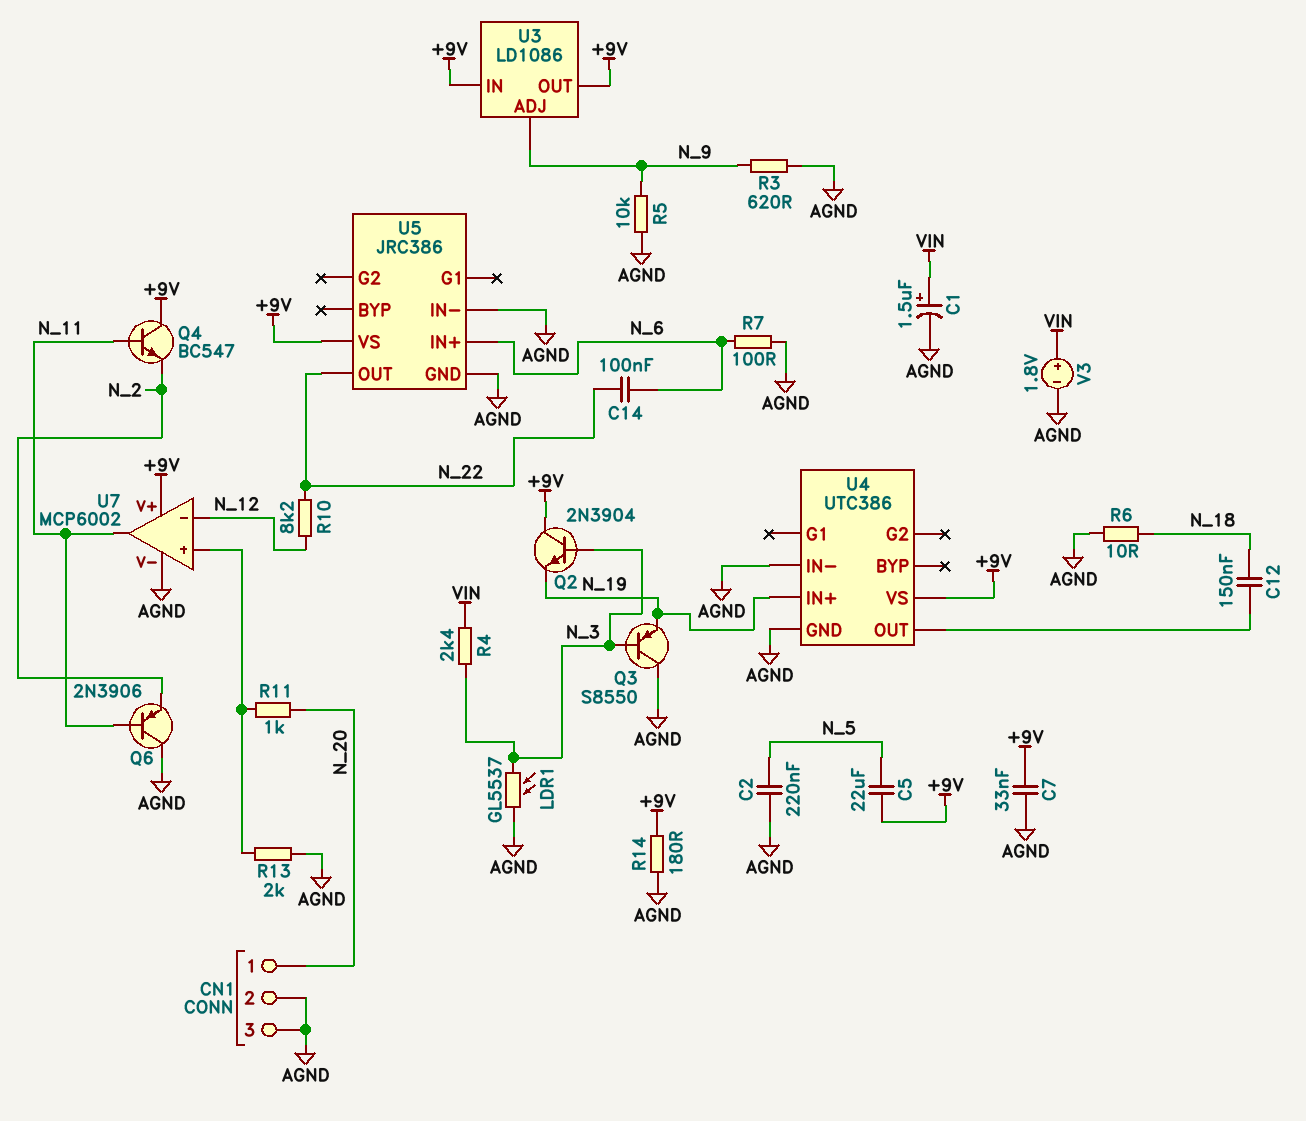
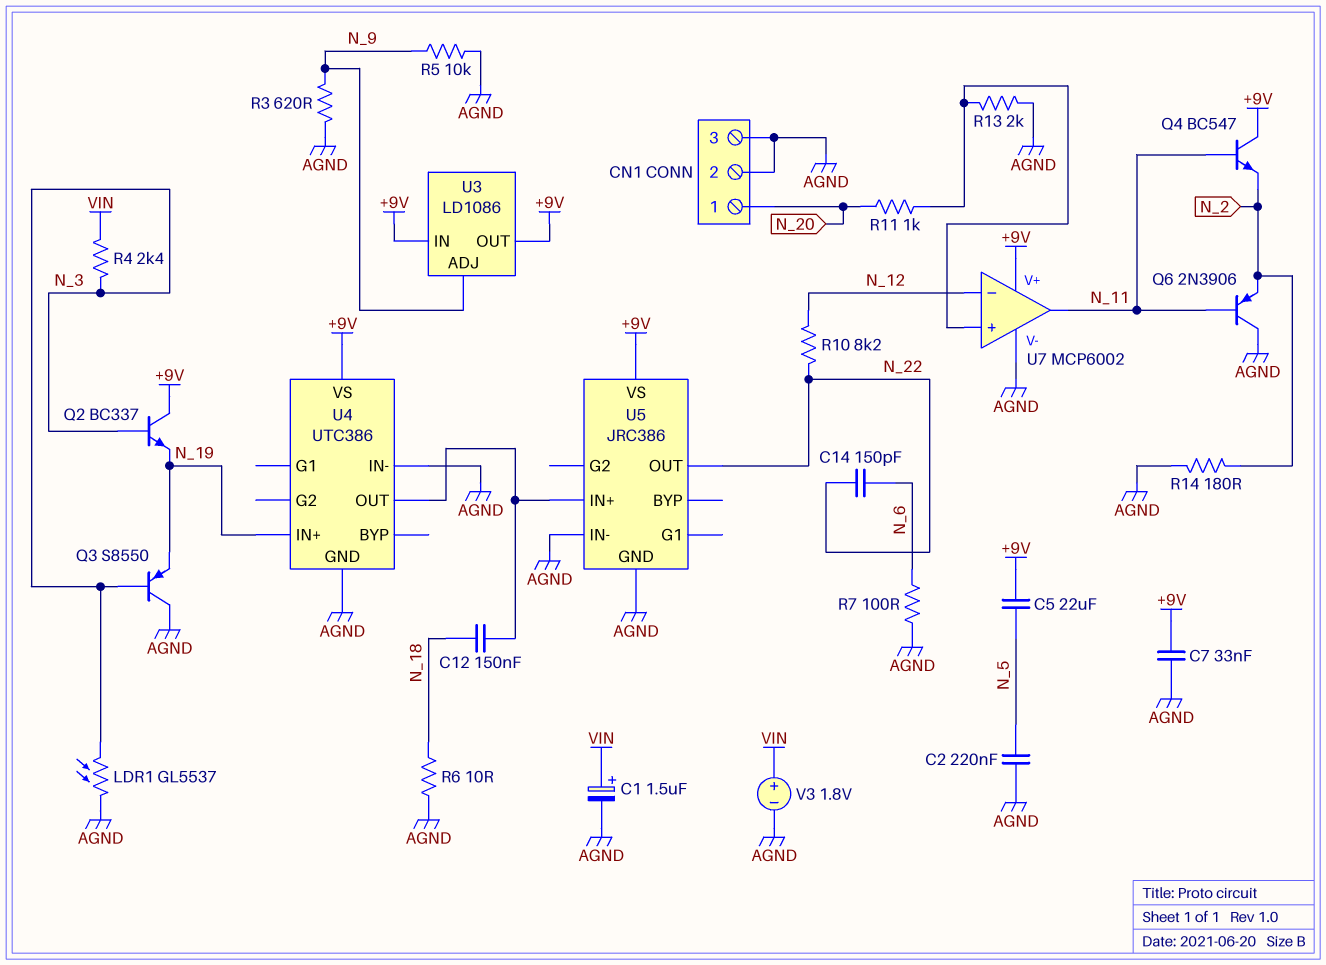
C14: 100nF (N_6, N_22) -> 150pF (N_6, N_22)
Q2: NPN 2N3904 (B N_3, C +9V, E N_19) -> NPN BC337 (B N_3, C +9V, E N_19)
R14: 180 (+9V, AGND) -> 180 (AGND, N_2)
U5 pin IN+: N_6 -> U4/OUT

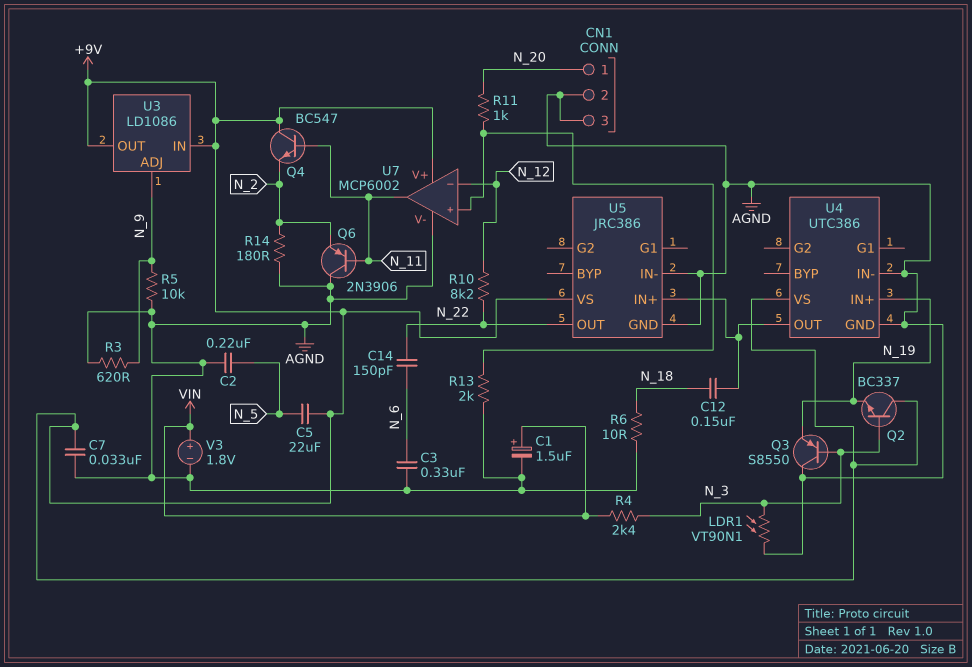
C3: none -> 330nF (AGND, N_6)
LDR1: GL5537 (AGND, N_3) -> VT90N1 (AGND, N_3)
R7: 100 (AGND, N_6) -> none

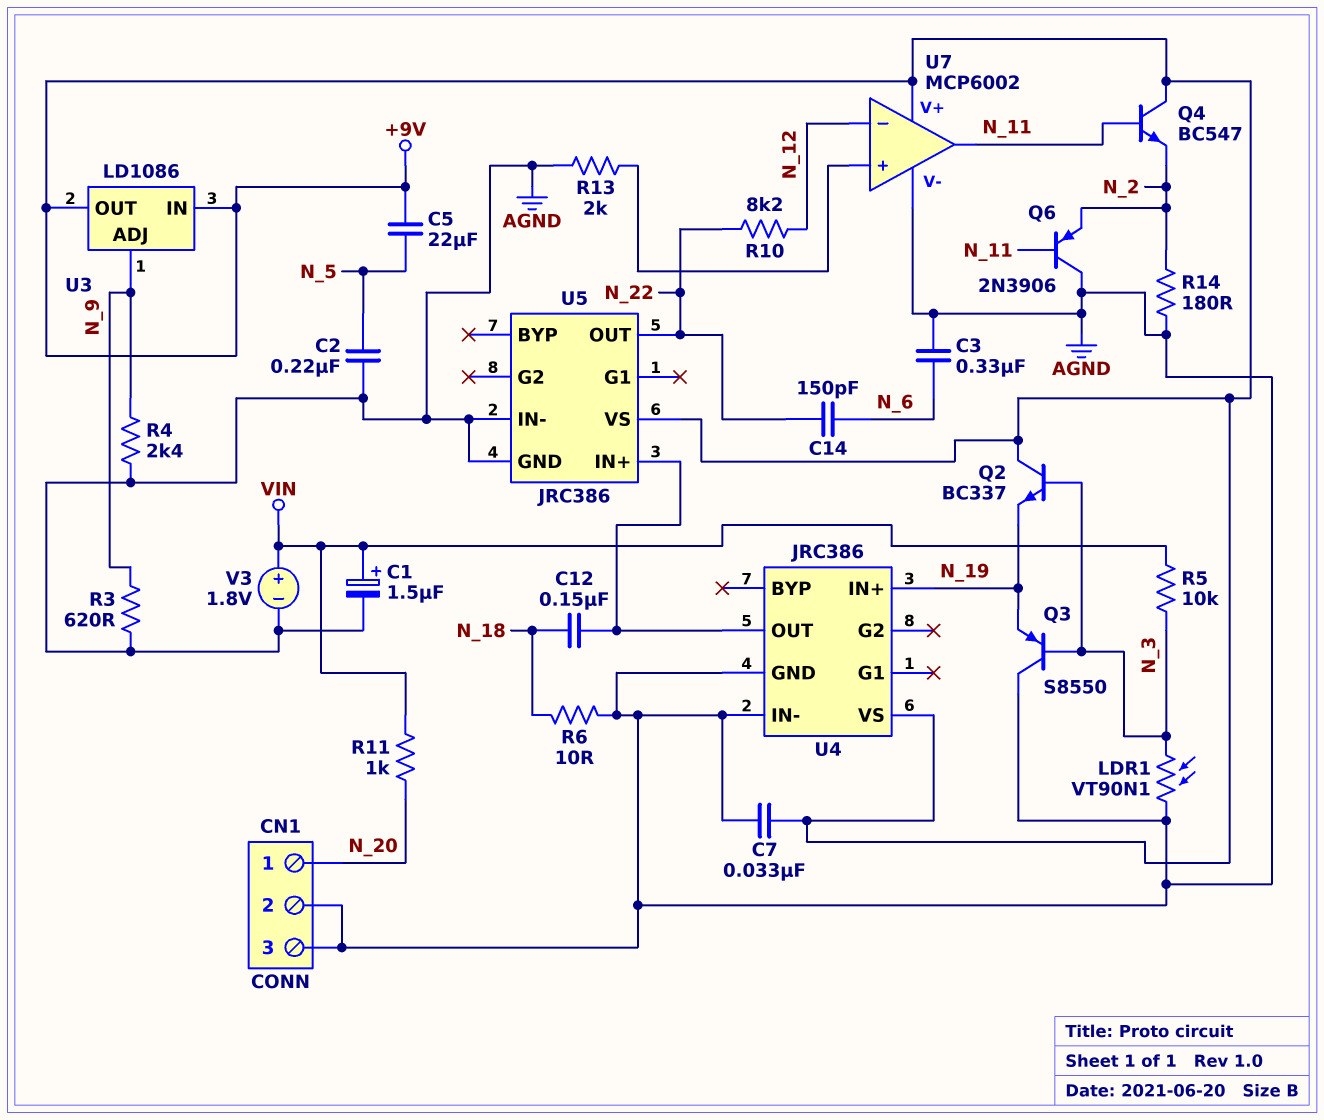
R4: 2.4k (N_3, VIN) -> 2.4k (AGND, N_9)
R5: 10k (AGND, N_9) -> 10k (N_3, VIN)
R11: 1k (N_20, U7/in+) -> 1k (N_20, VIN)
U4: UTC386 -> JRC386

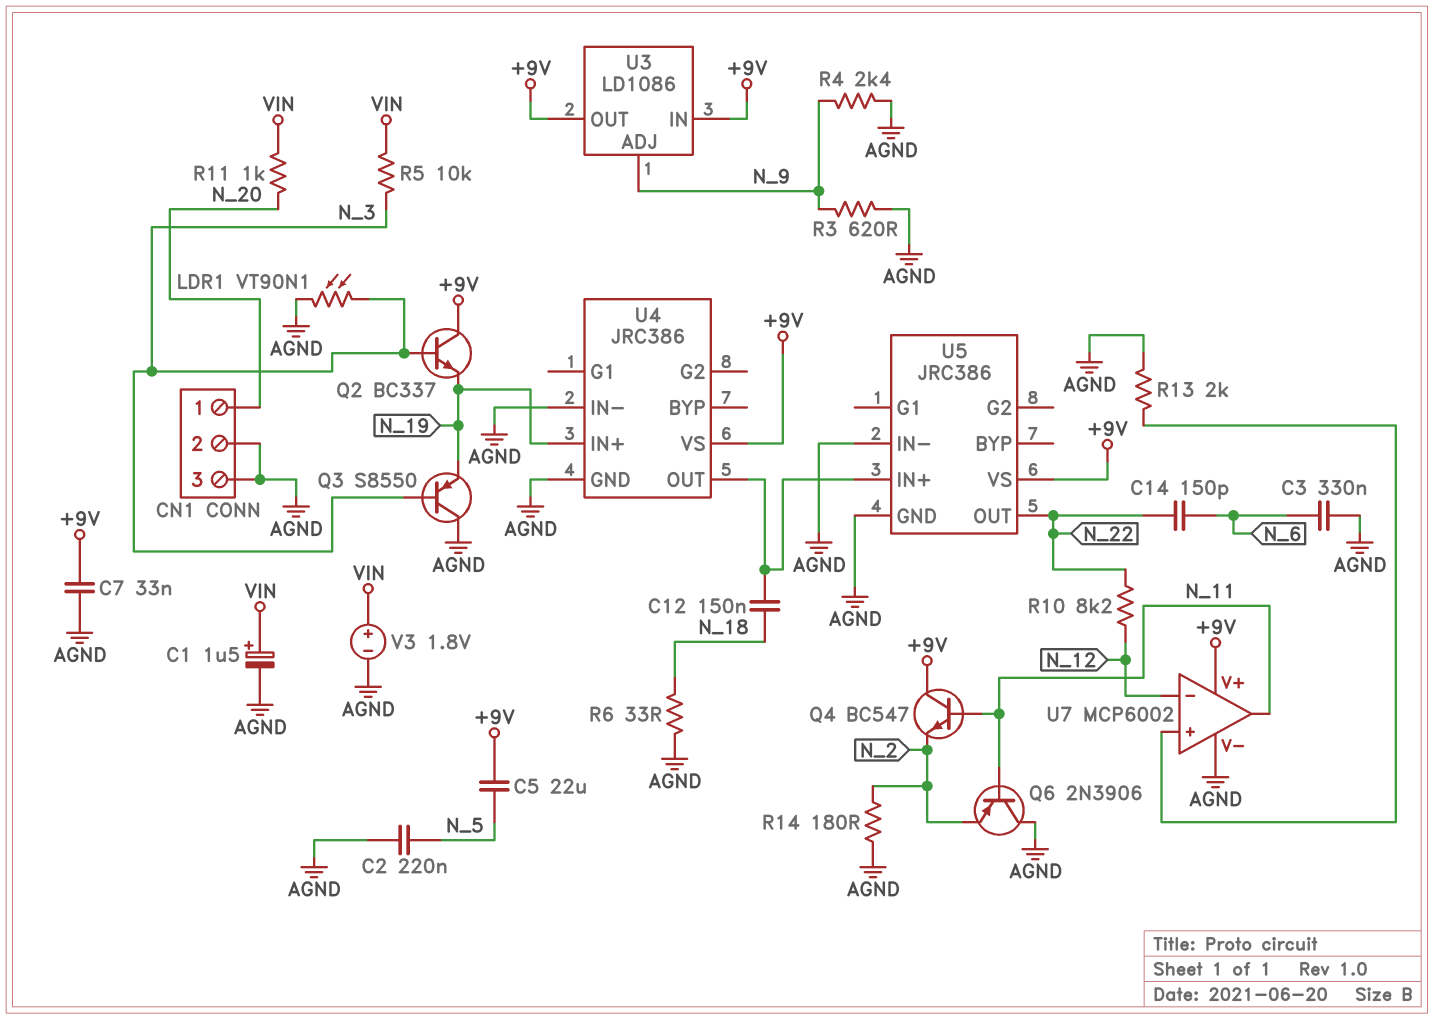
R6: 10 (AGND, N_18) -> 33 (AGND, N_18)

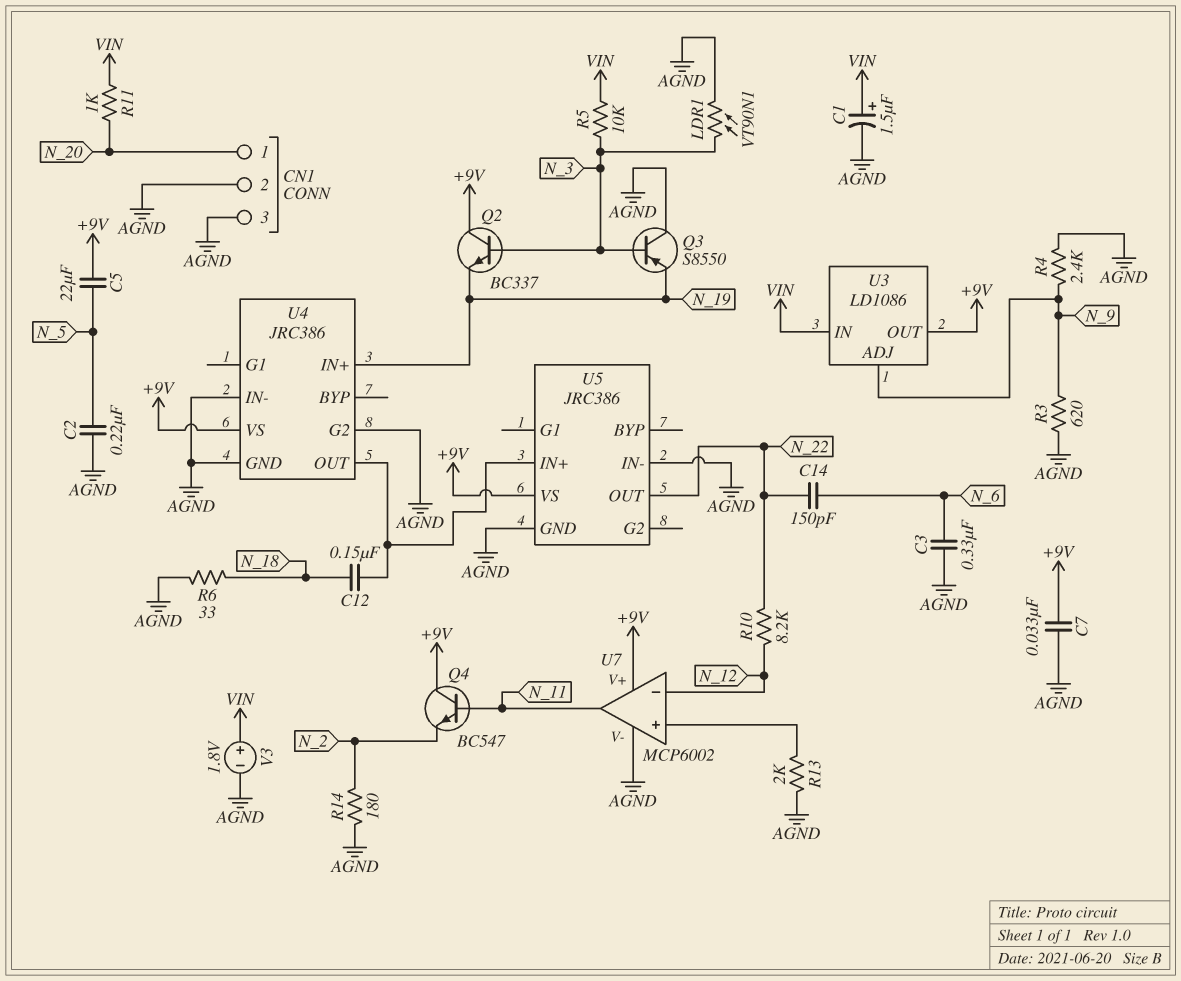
Q6: PNP 2N3906 (B N_11, C AGND, E N_2) -> none
U3 pin IN: +9V -> VIN
U4 pin G2: none -> AGND

